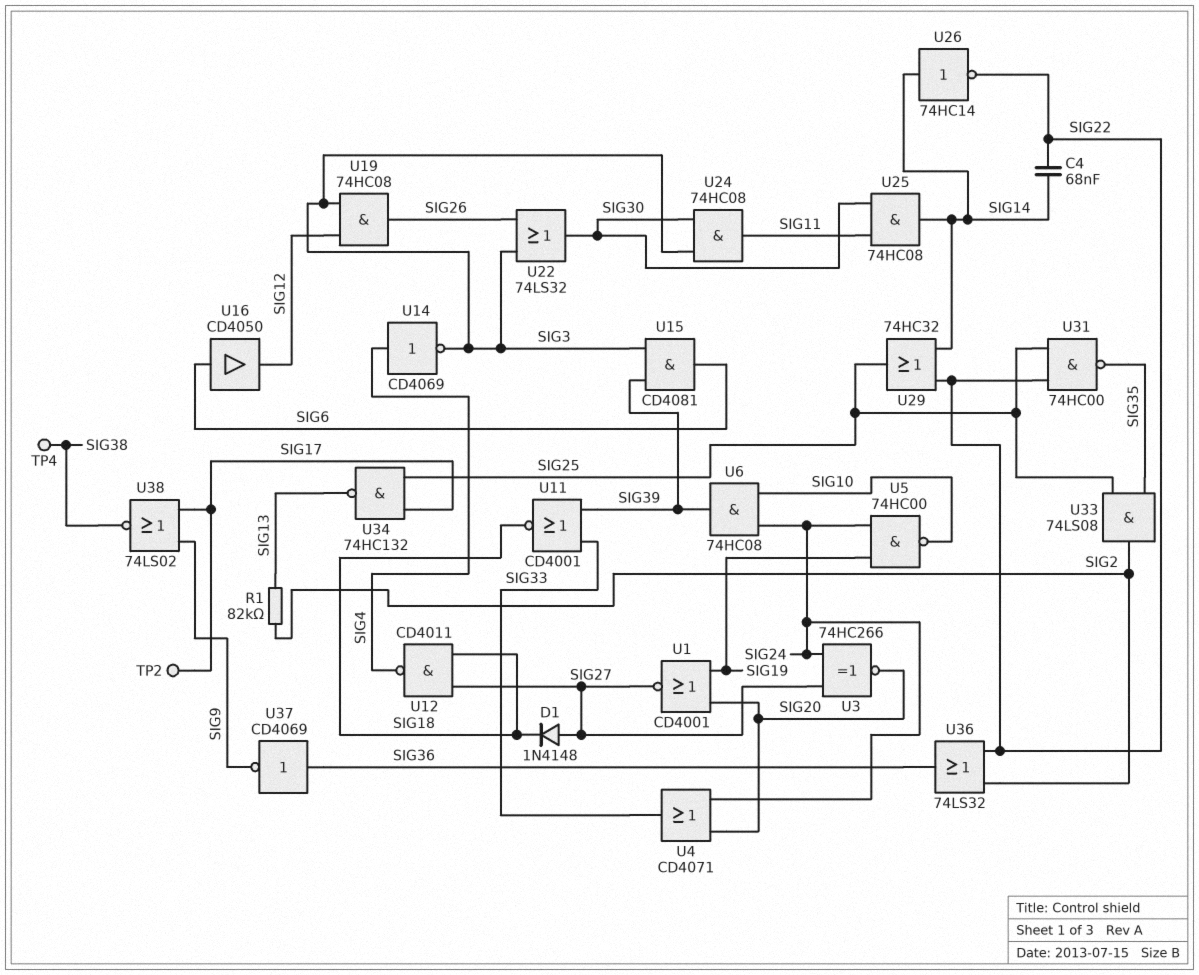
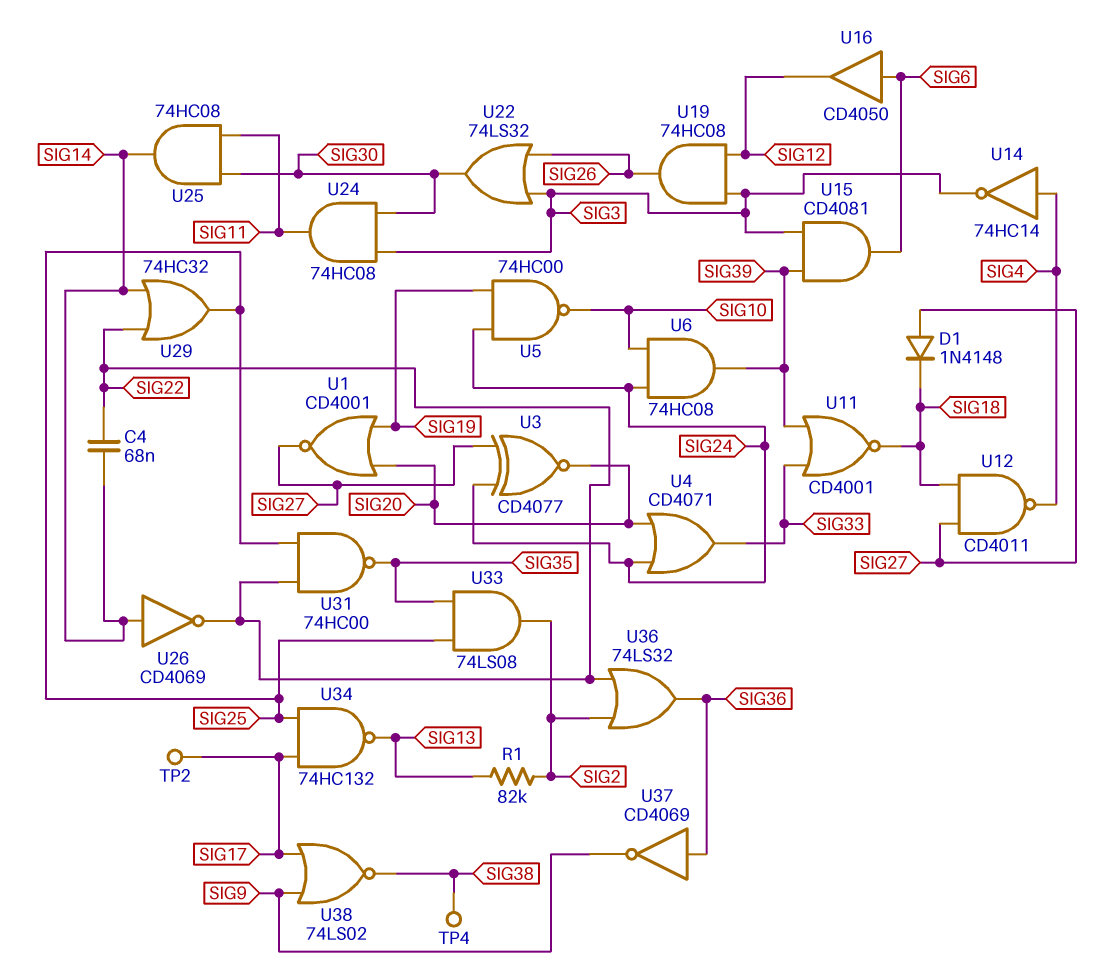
U3: XNOR 74HC266 (in SIG24, in SIG27, out SIG20) -> XNOR CD4077 (in SIG24, in SIG27, out SIG20)
U14: NOT CD4069 (in SIG4, out SIG3) -> NOT 74HC14 (in SIG4, out SIG3)
U26: NOT 74HC14 (in SIG14, out SIG22) -> NOT CD4069 (in SIG14, out SIG22)

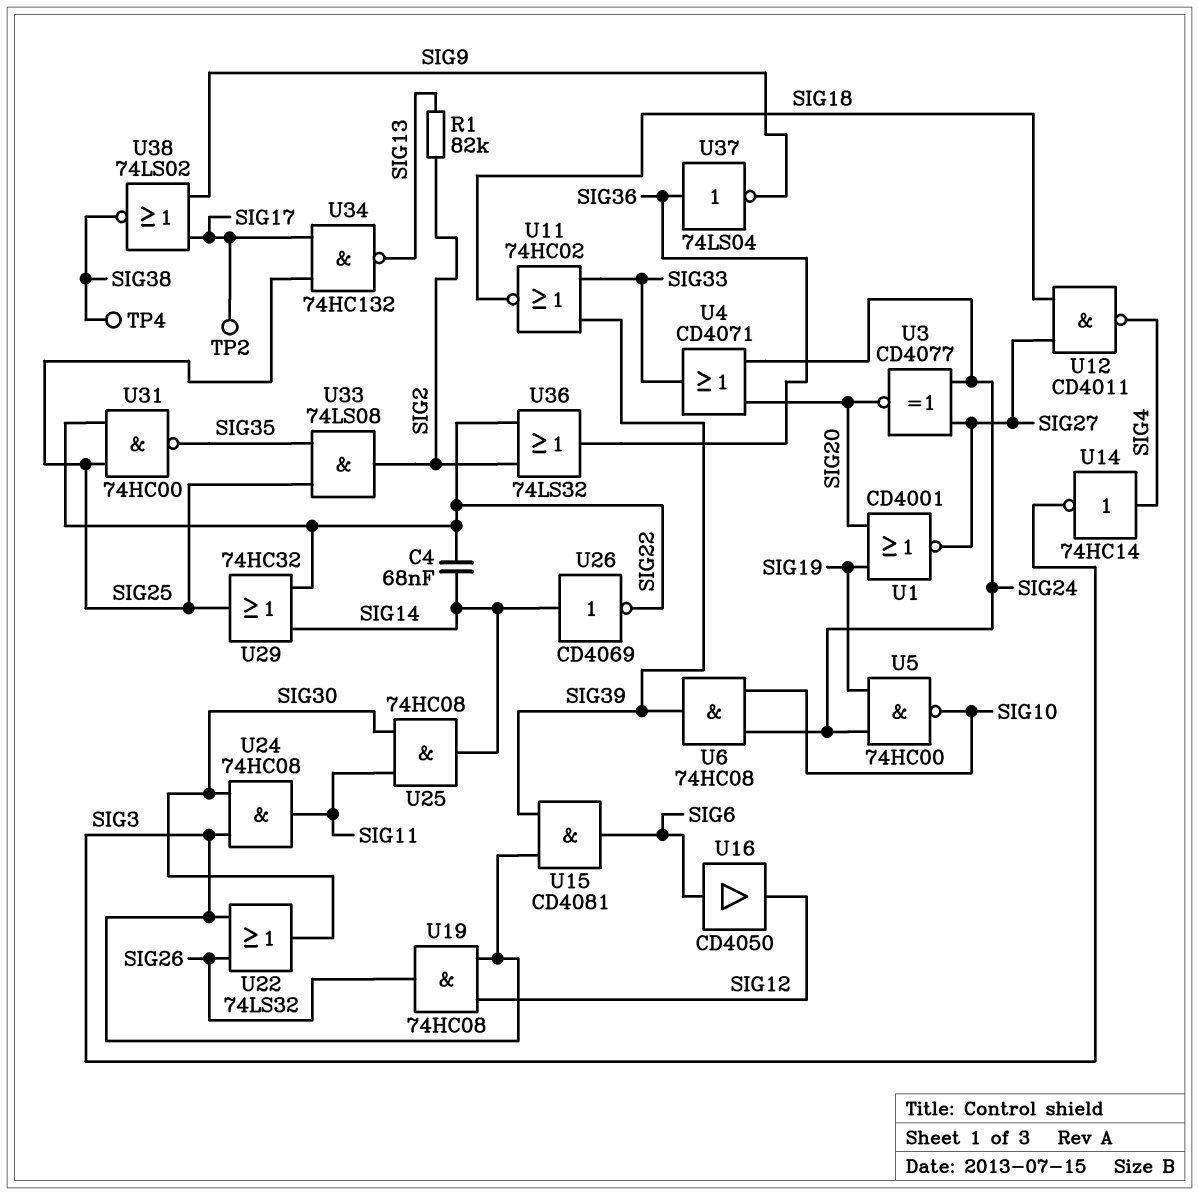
D1: diode 1N4148 (A SIG27, K SIG18) -> none
U11: NOR CD4001 (in SIG33, in SIG39, out SIG18) -> NOR 74HC02 (in SIG33, in SIG39, out SIG18)
U37: NOT CD4069 (in SIG36, out SIG9) -> NOT 74LS04 (in SIG36, out SIG9)

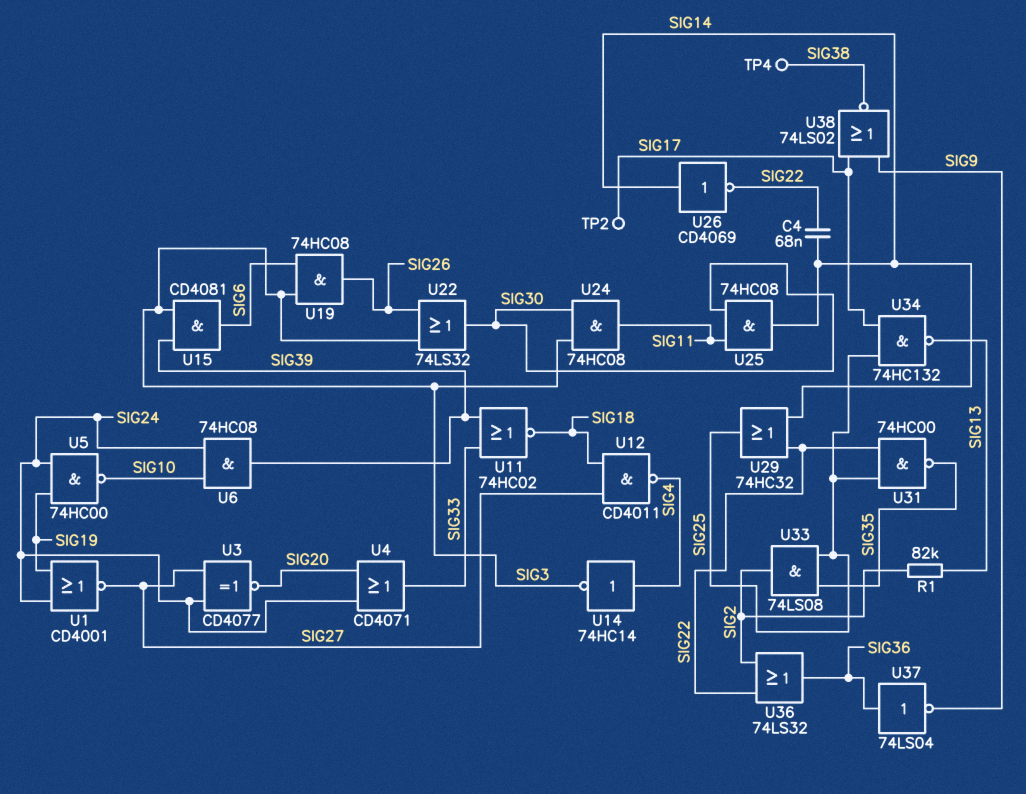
U1: NOR CD4001 (in SIG19, in SIG20, out SIG27) -> NOR CD4001 (in SIG19, in SIG24, out SIG27)
U16: buffer CD4050 (in SIG6, out SIG12) -> none
U19: AND 74HC08 (in SIG3, in SIG12, out SIG26) -> AND 74HC08 (in SIG3, in SIG6, out SIG26)

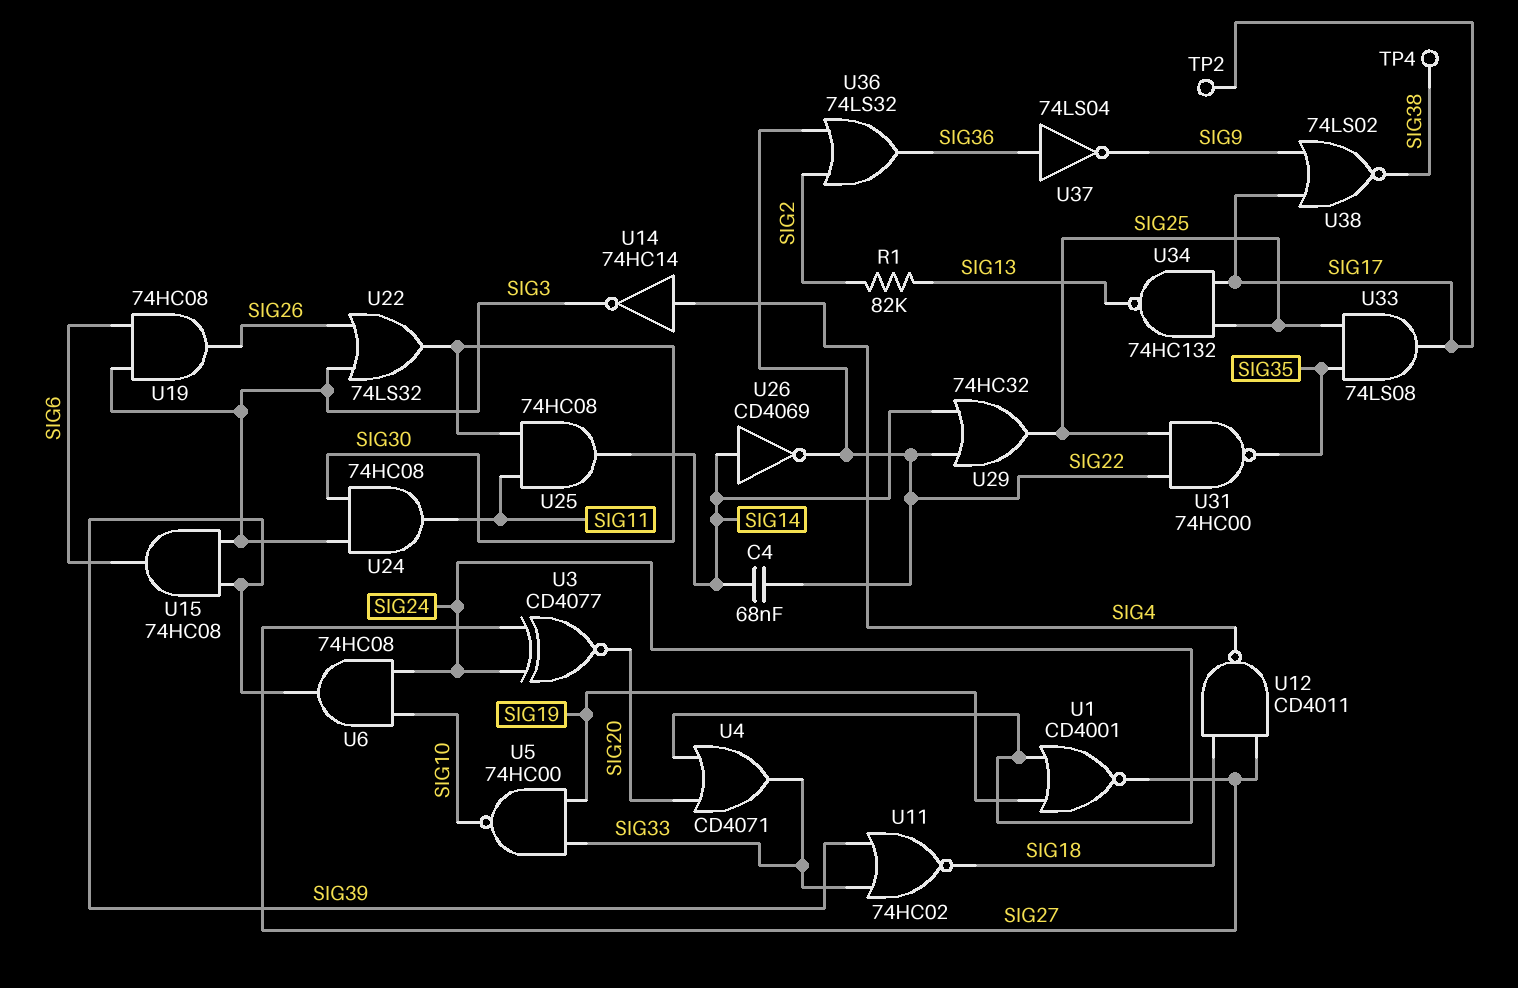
U5: NAND 74HC00 (in SIG19, in SIG24, out SIG10) -> NAND 74HC00 (in SIG19, in SIG33, out SIG10)
U15: AND CD4081 (in SIG3, in SIG39, out SIG6) -> AND 74HC08 (in SIG3, in SIG39, out SIG6)
U33: AND 74LS08 (in SIG25, in SIG35, out SIG2) -> AND 74LS08 (in SIG25, in SIG35, out SIG17)

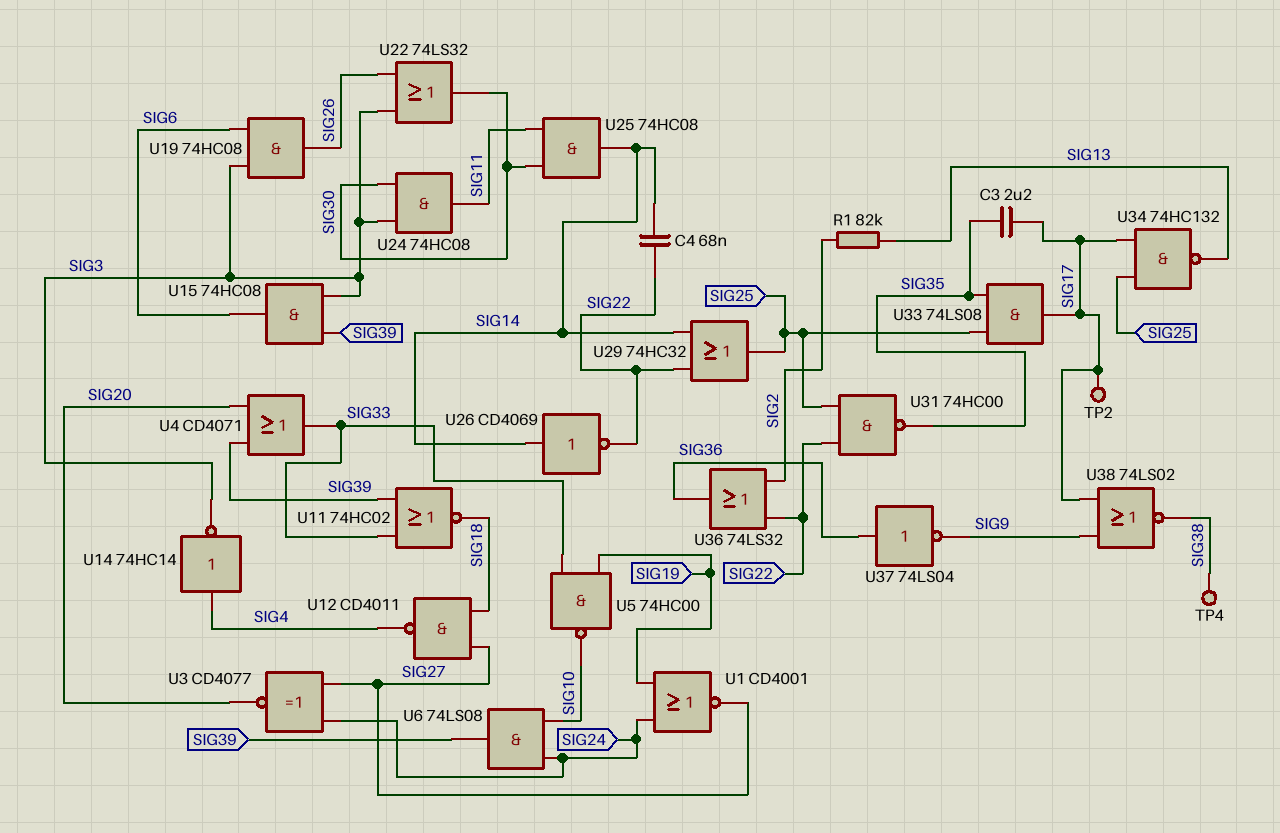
C3: none -> 2.2uF (SIG17, SIG35)
U4: OR CD4071 (in SIG20, in SIG24, out SIG33) -> OR CD4071 (in SIG20, in SIG39, out SIG33)
U6: AND 74HC08 (in SIG10, in SIG24, out SIG39) -> AND 74LS08 (in SIG10, in SIG24, out SIG39)

